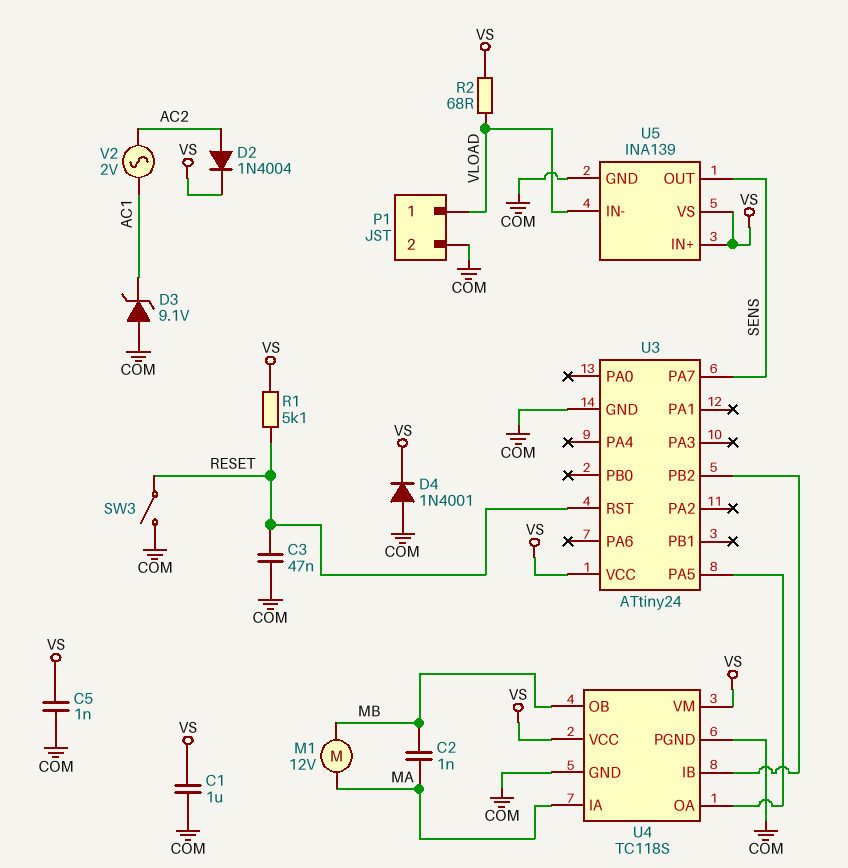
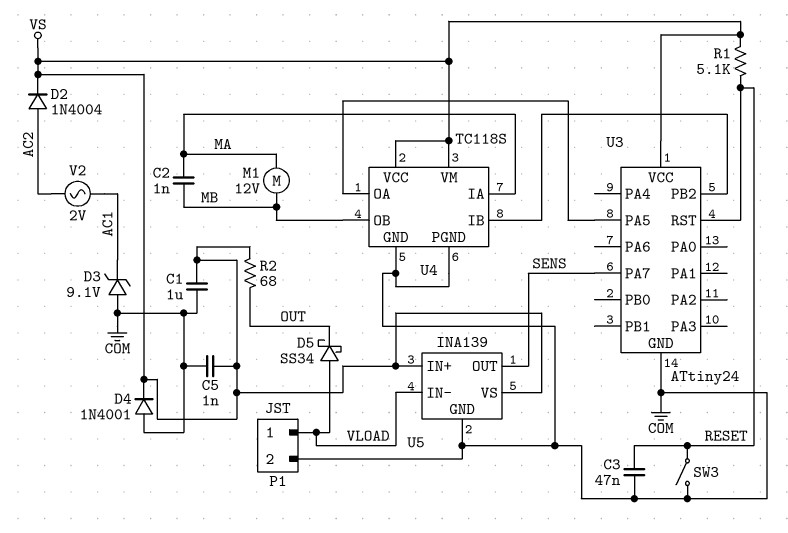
D5: none -> schottky SS34 (A VLOAD, K OUT)
R2: 68 (VLOAD, VS) -> 68 (OUT, VS)

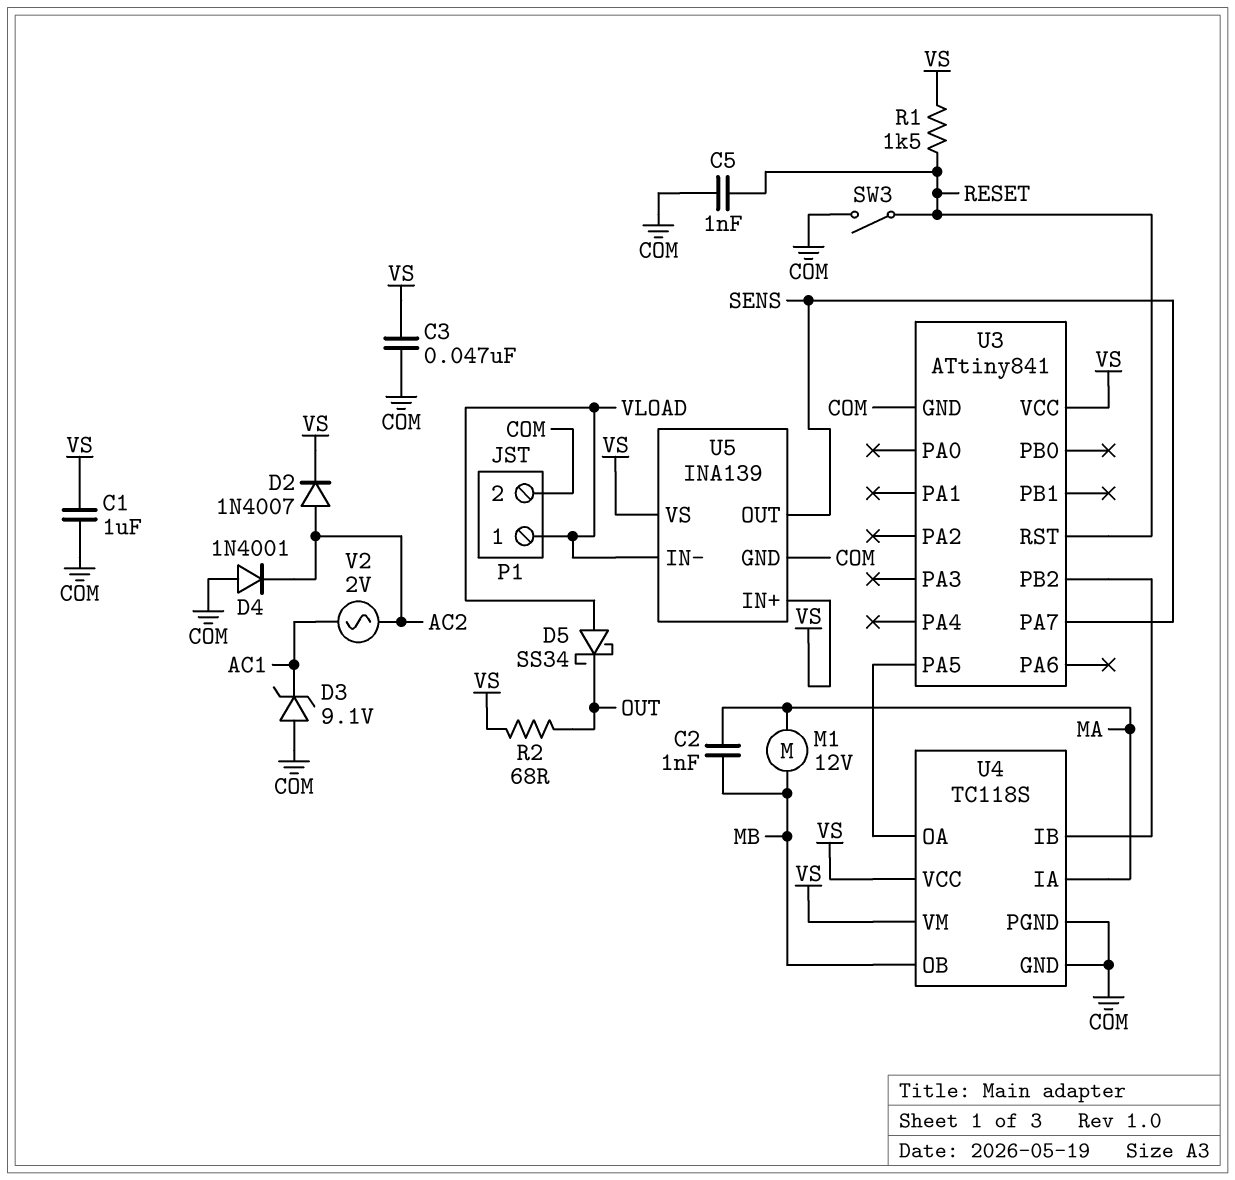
C3: 47nF (COM, RESET) -> 47nF (COM, VS)
C5: 1nF (COM, VS) -> 1nF (COM, RESET)
D2: diode 1N4004 (A AC2, K VS) -> diode 1N4007 (A AC2, K VS)
D4: diode 1N4001 (A COM, K VS) -> diode 1N4001 (A COM, K AC2)
R1: 5.1k (RESET, VS) -> 1.5k (RESET, VS)
U3: ATtiny24 -> ATtiny841

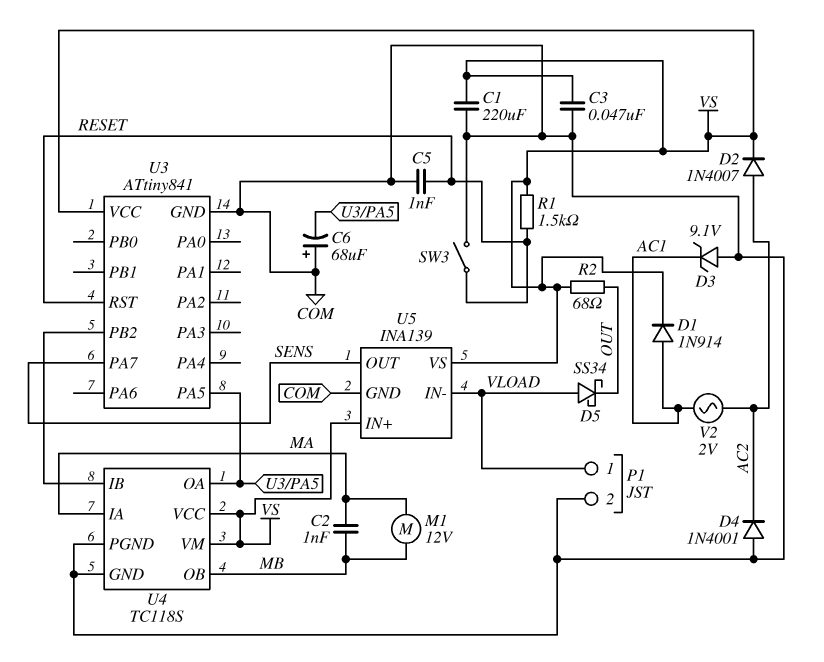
C1: 1uF (COM, VS) -> 220uF (COM, VS)
C6: none -> 68uF (plus COM, minus U3/PA5)
D1: none -> diode 1N914 (A AC1, K VS)

